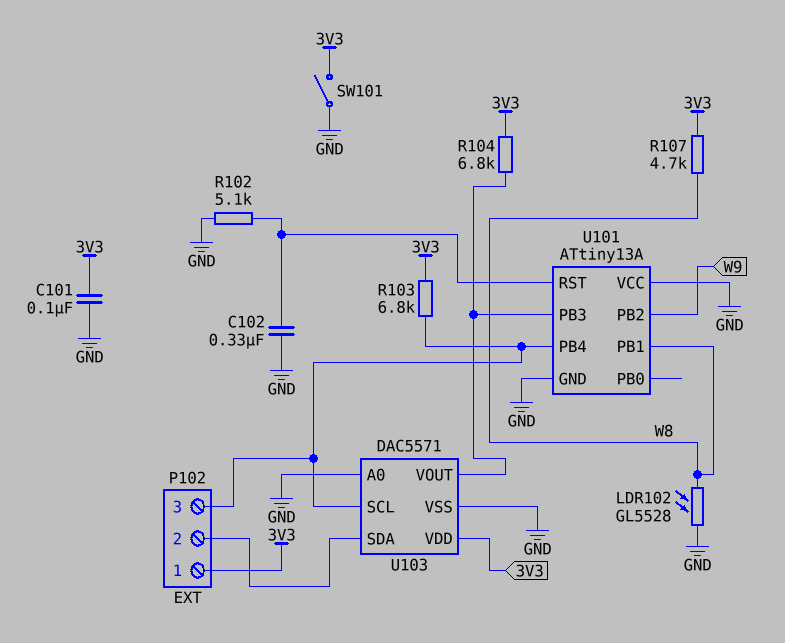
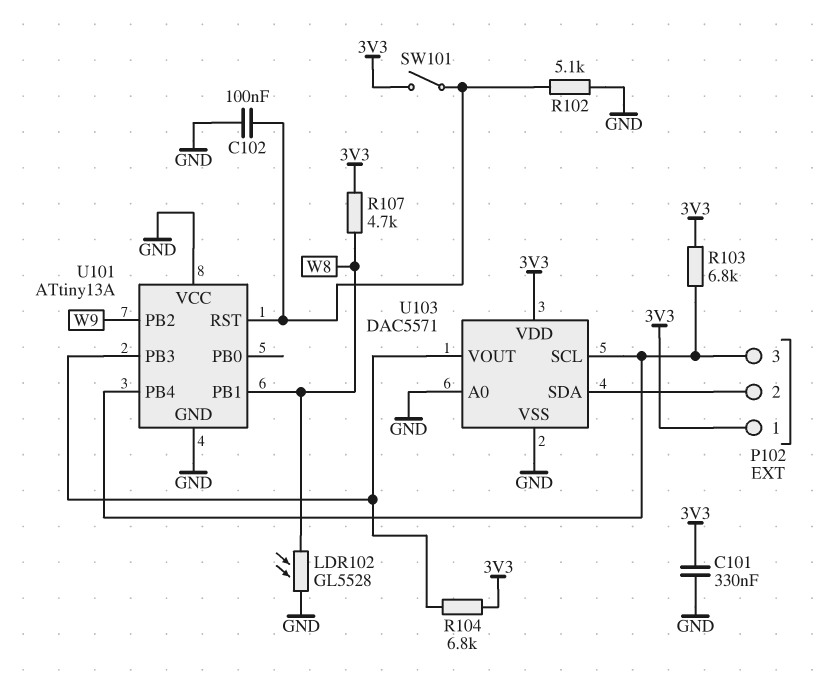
C101: 100nF (3V3, GND) -> 330nF (3V3, GND)
C102: 330nF (GND, U101/RST) -> 100nF (GND, U101/RST)
SW101: switch (3V3, GND) -> switch (3V3, U101/RST)

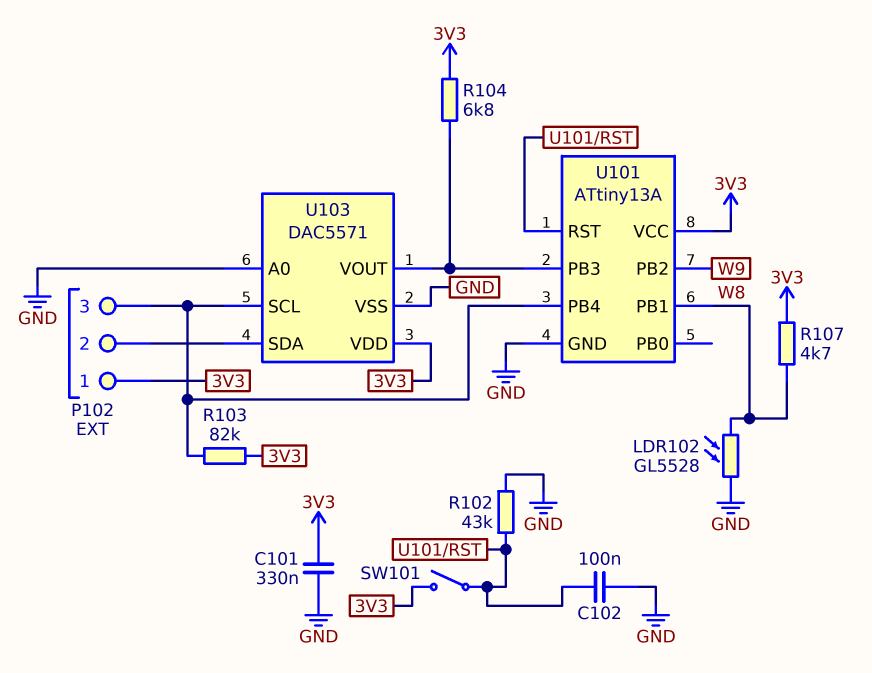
R102: 5.1k (GND, U101/RST) -> 43k (GND, U101/RST)
R103: 6.8k (3V3, P102/3) -> 82k (3V3, P102/3)
U101 pin VCC: GND -> 3V3

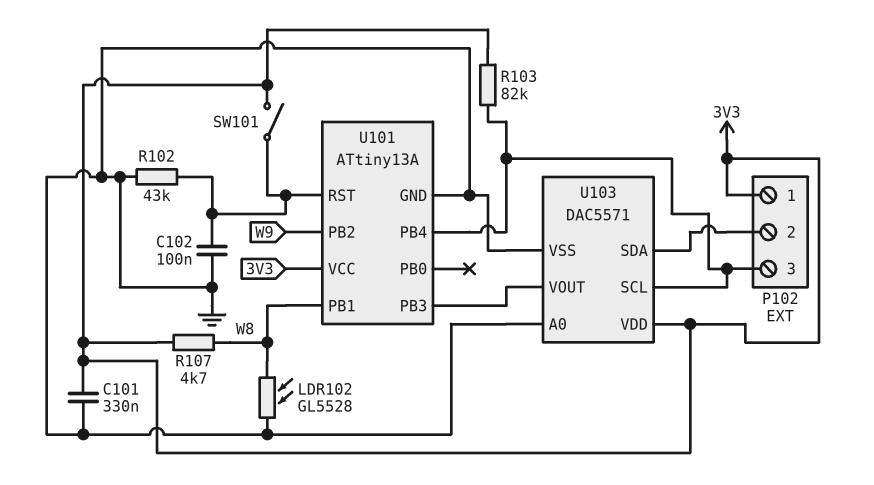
R104: 6.8k (3V3, U101/PB3) -> none

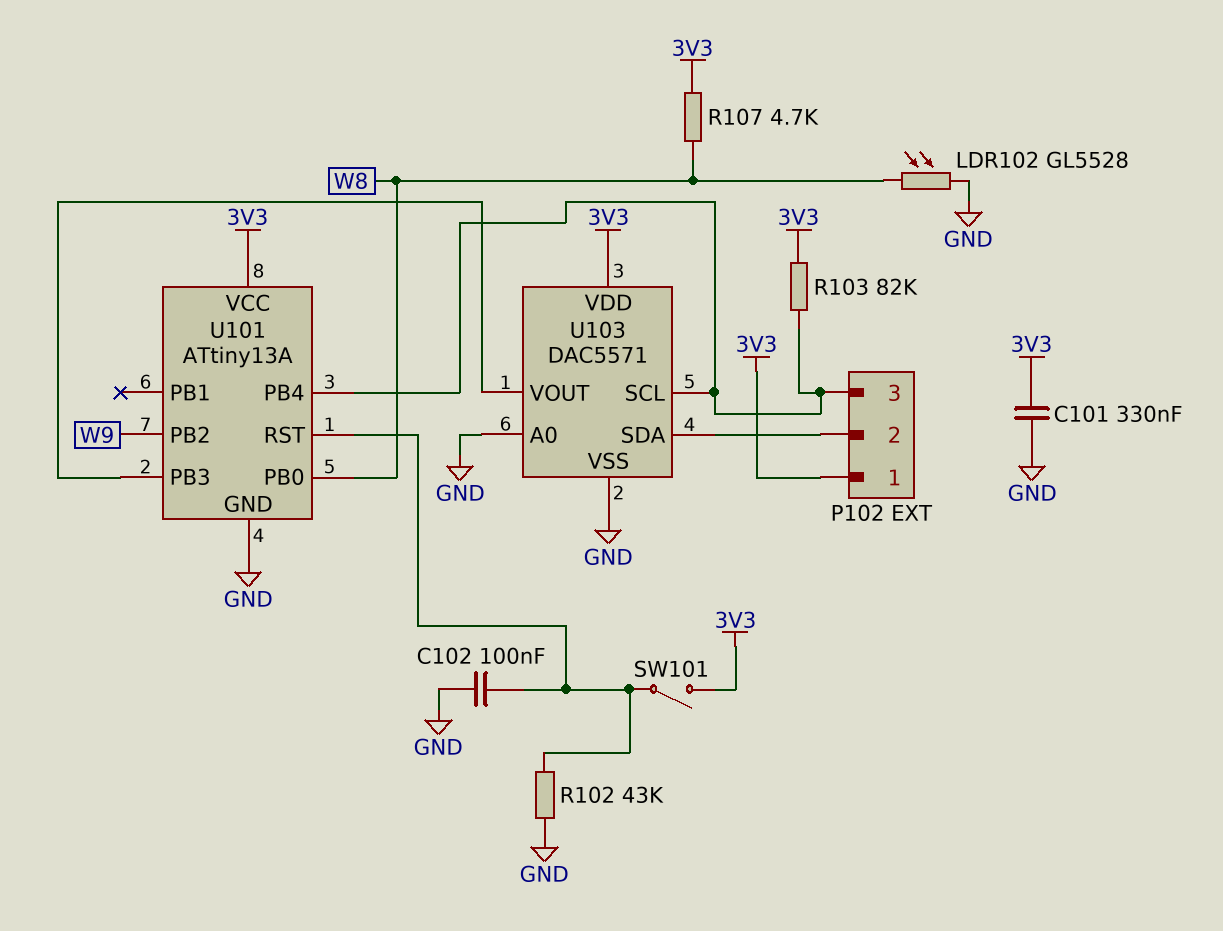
U101 pin PB0: none -> W8
U101 pin PB1: W8 -> none

